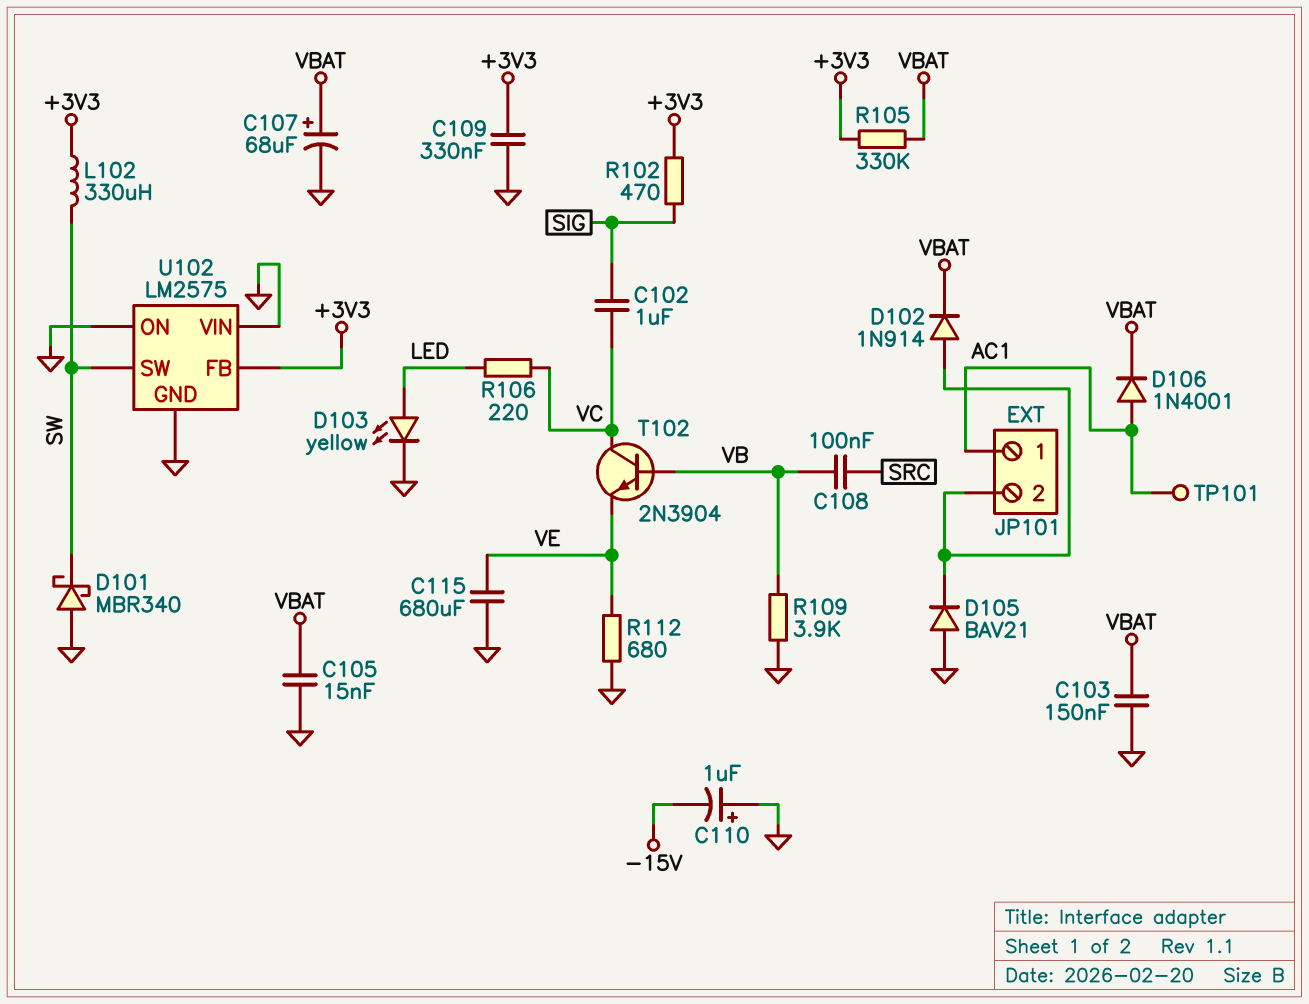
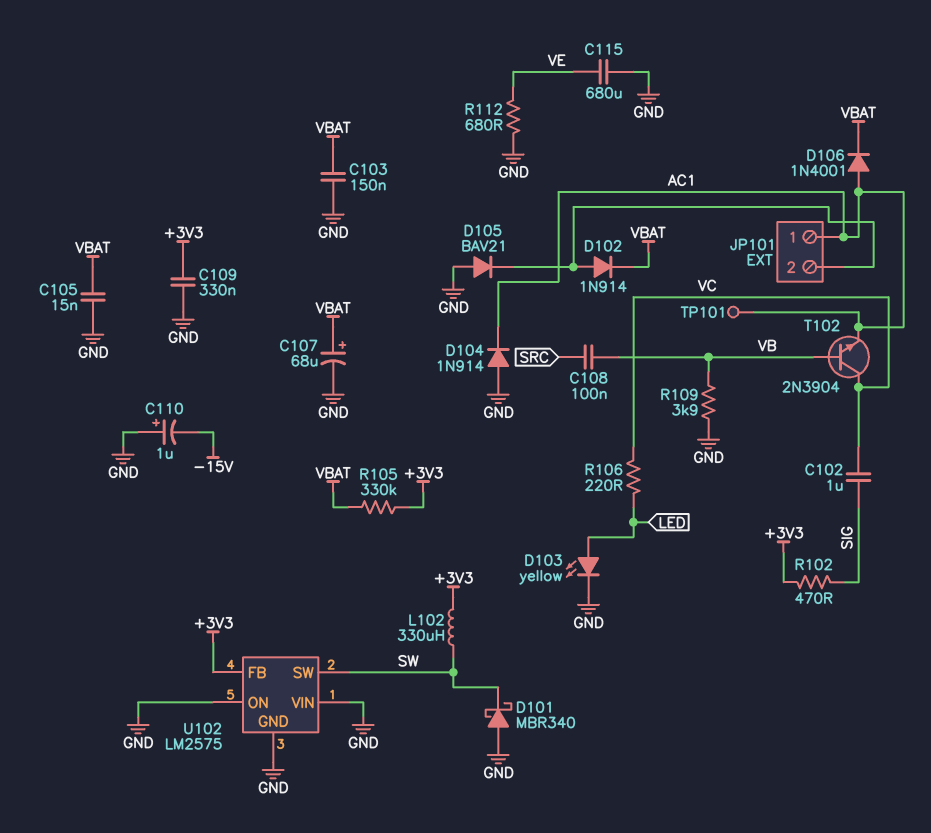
D104: none -> diode 1N914 (A GND, K AC1)
T102: NPN 2N3904 (B VB, C VC, E VE) -> NPN 2N3904 (B VB, C VC, E AC1)

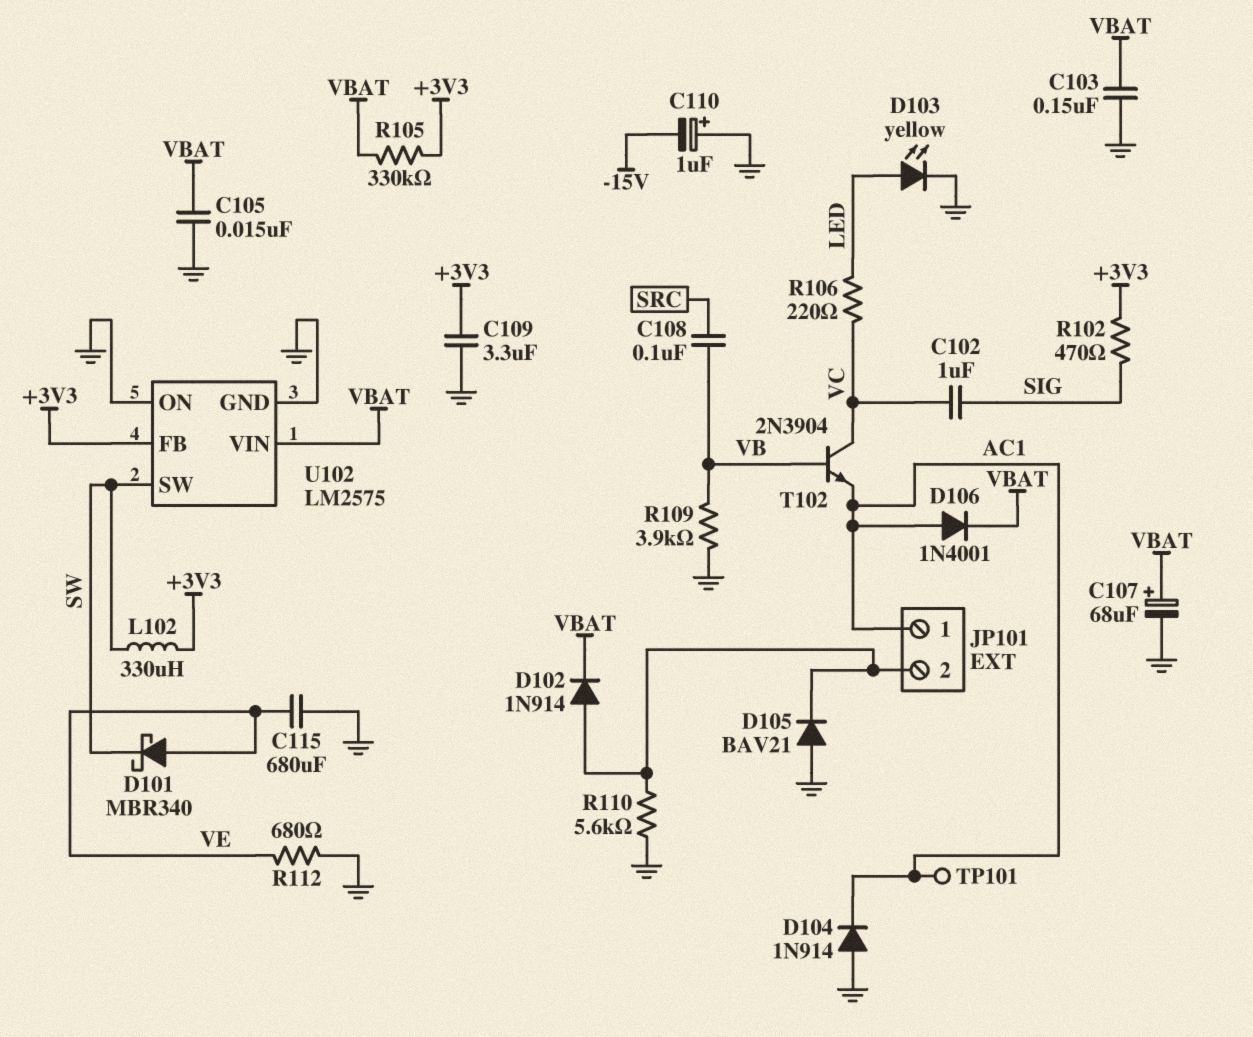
C109: 330nF (+3V3, GND) -> 3.3uF (+3V3, GND)
D101: schottky MBR340 (A GND, K SW) -> schottky MBR340 (A VE, K SW)
R110: none -> 5.6k (GND, JP101/2)
U102 pin VIN: GND -> VBAT

